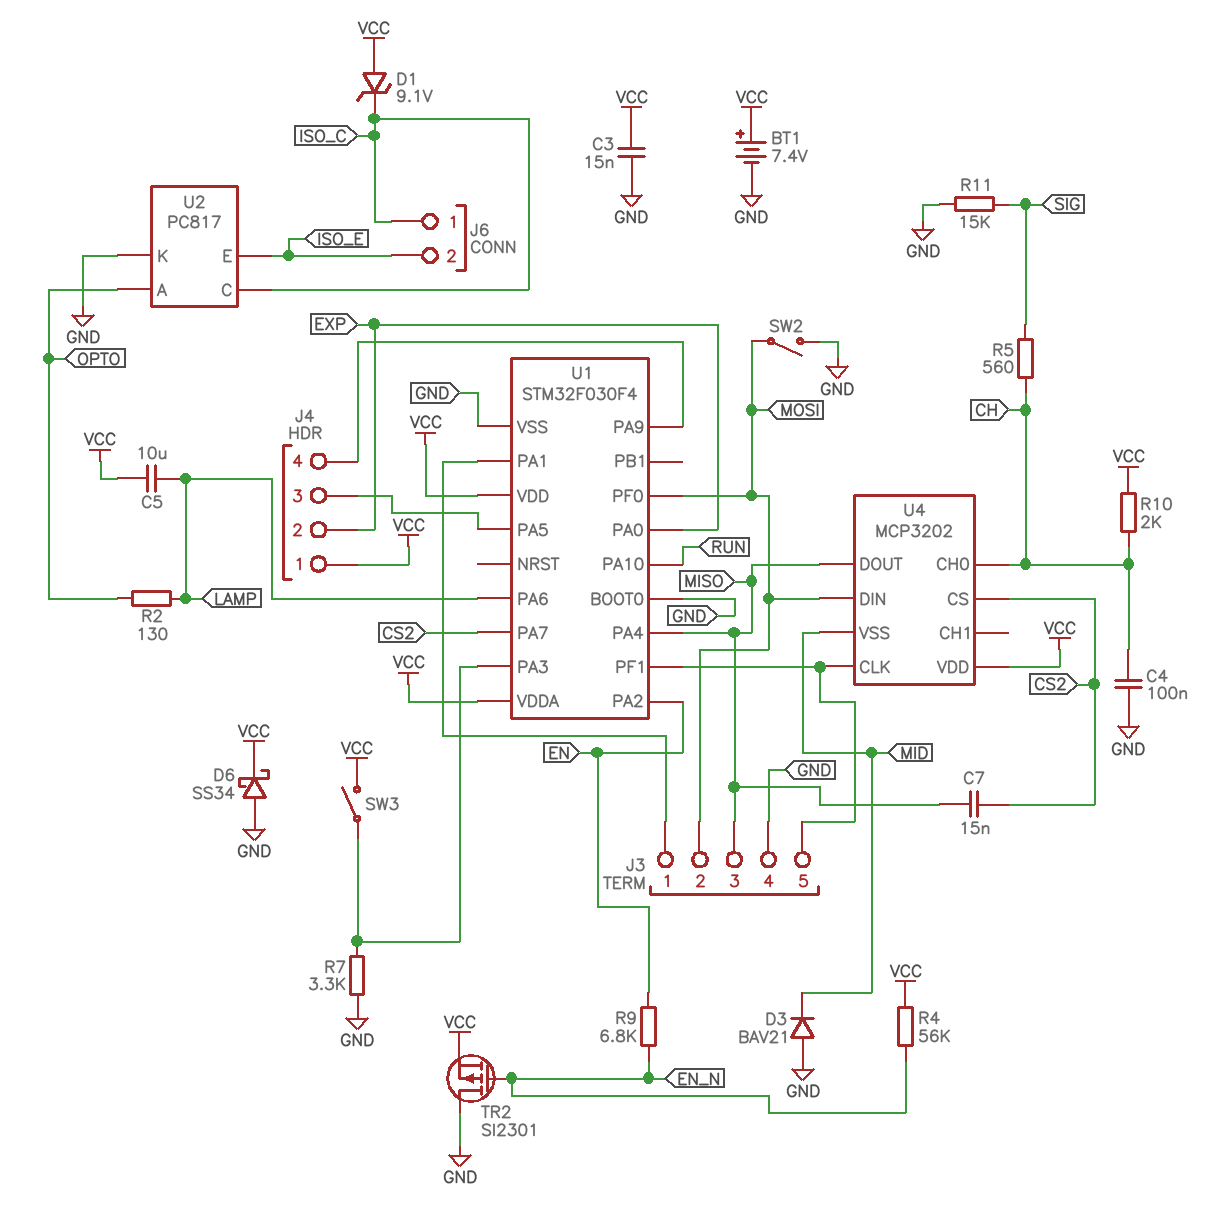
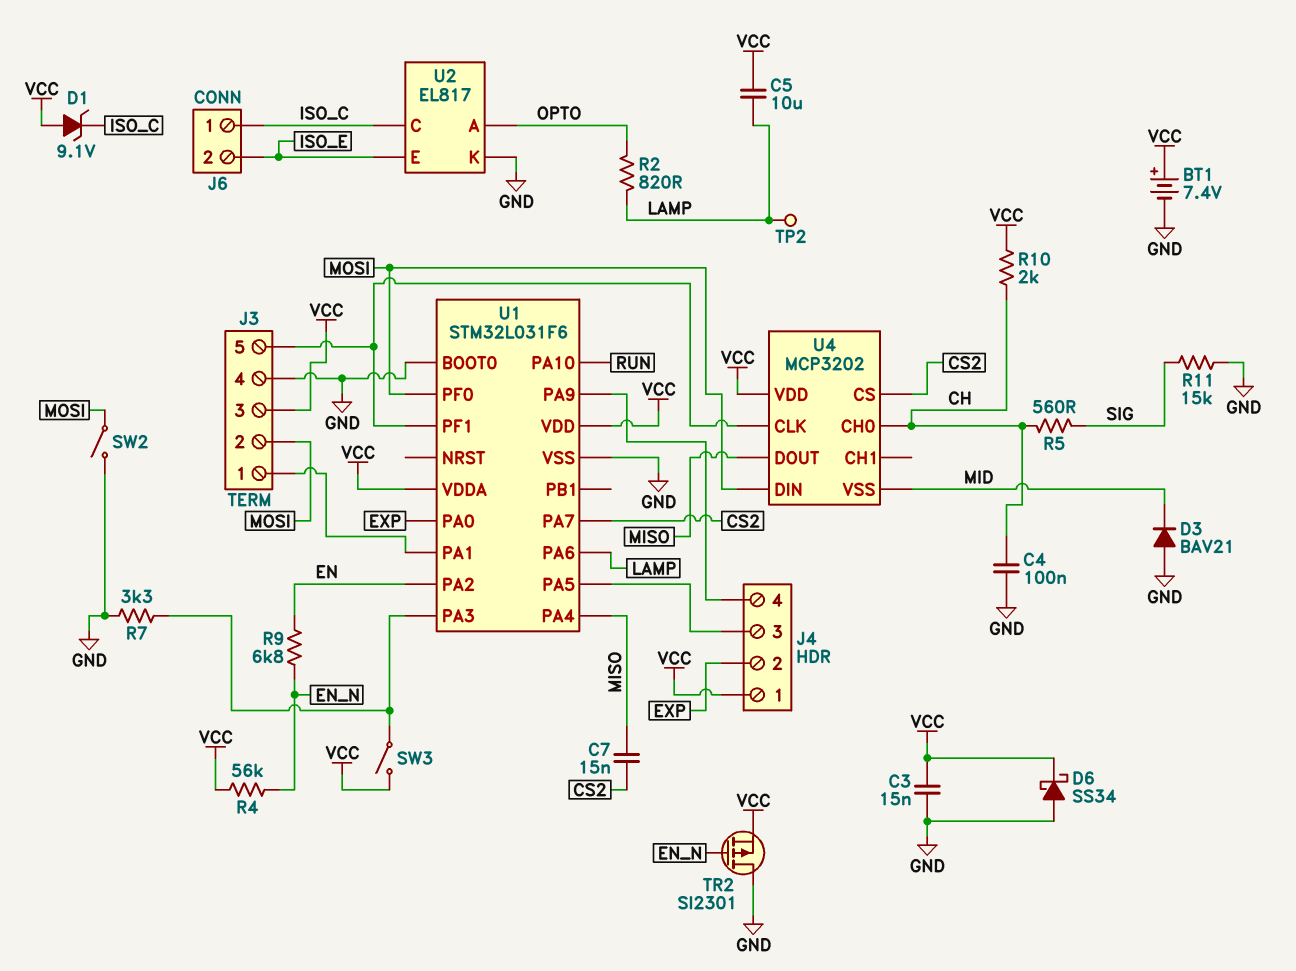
J3 pin 3: MISO -> VCC
R2: 130 (LAMP, OPTO) -> 820 (LAMP, OPTO)
TP2: none -> test point (LAMP)
U1: STM32F030F4 -> STM32L031F6
U2: PC817 -> EL817

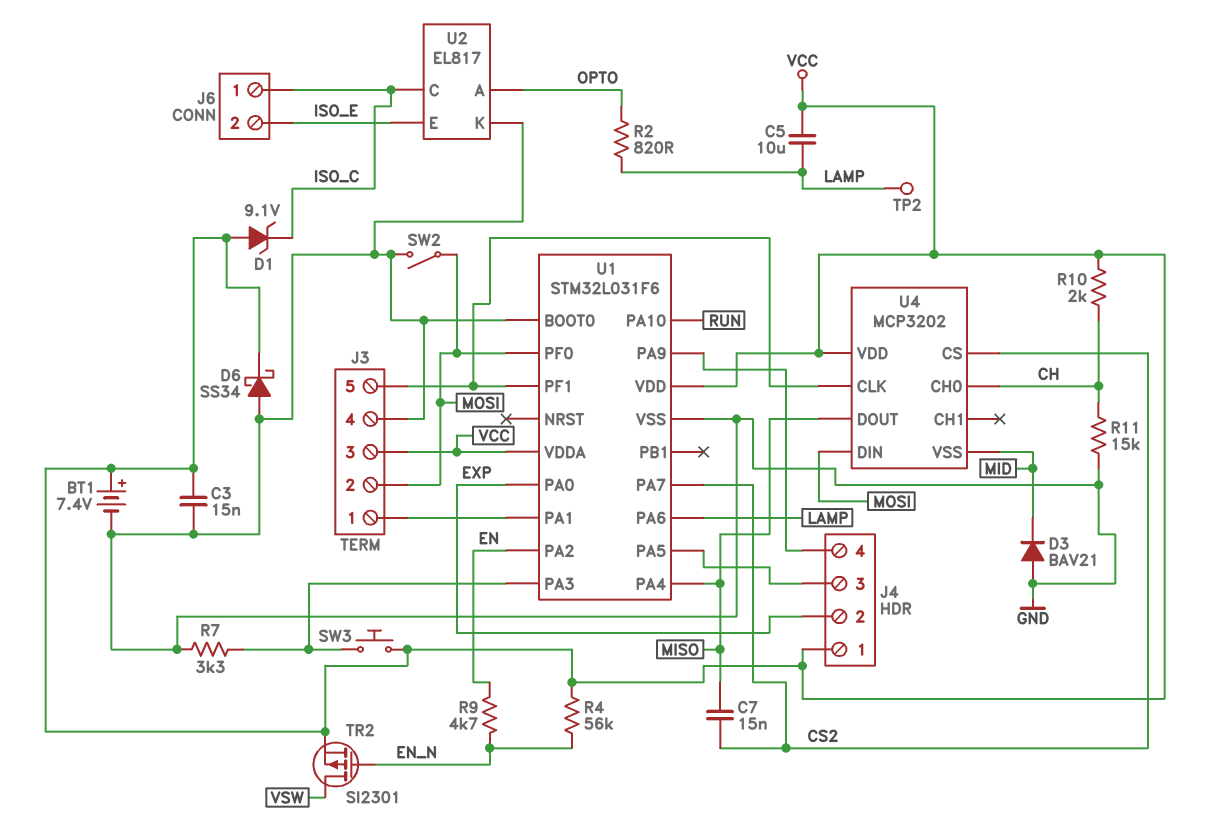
C4: 100nF (CH, GND) -> none
R5: 560 (CH, SIG) -> none
R9: 6.8k (EN, EN_N) -> 4.7k (EN, EN_N)
R11: 15k (GND, SIG) -> 15k (CH, GND)
SW3: switch (U1/PA3, VCC) -> button (U1/PA3, VCC)
TR2: PMOS SI2301 (G EN_N, D GND, S VCC) -> PMOS SI2301 (G EN_N, D VSW, S VCC)

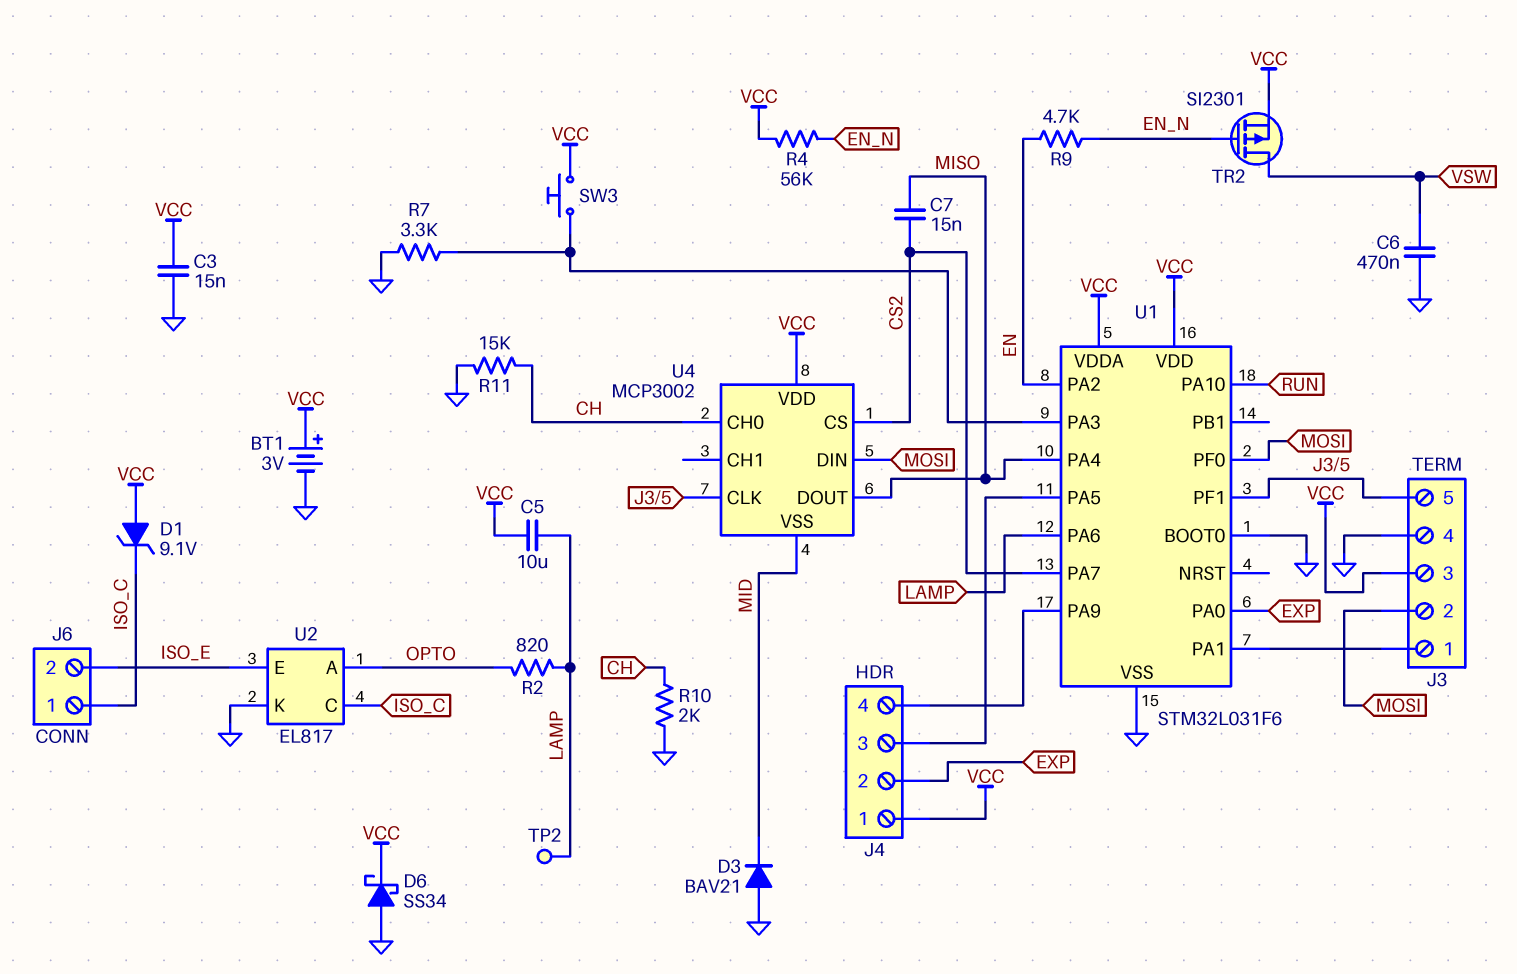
BT1: 7.4V (plus VCC, minus GND) -> 3V (plus VCC, minus GND)
C6: none -> 470nF (GND, VSW)
R10: 2k (CH, VCC) -> 2k (CH, GND)
SW2: switch (GND, MOSI) -> none
U4: MCP3202 -> MCP3002

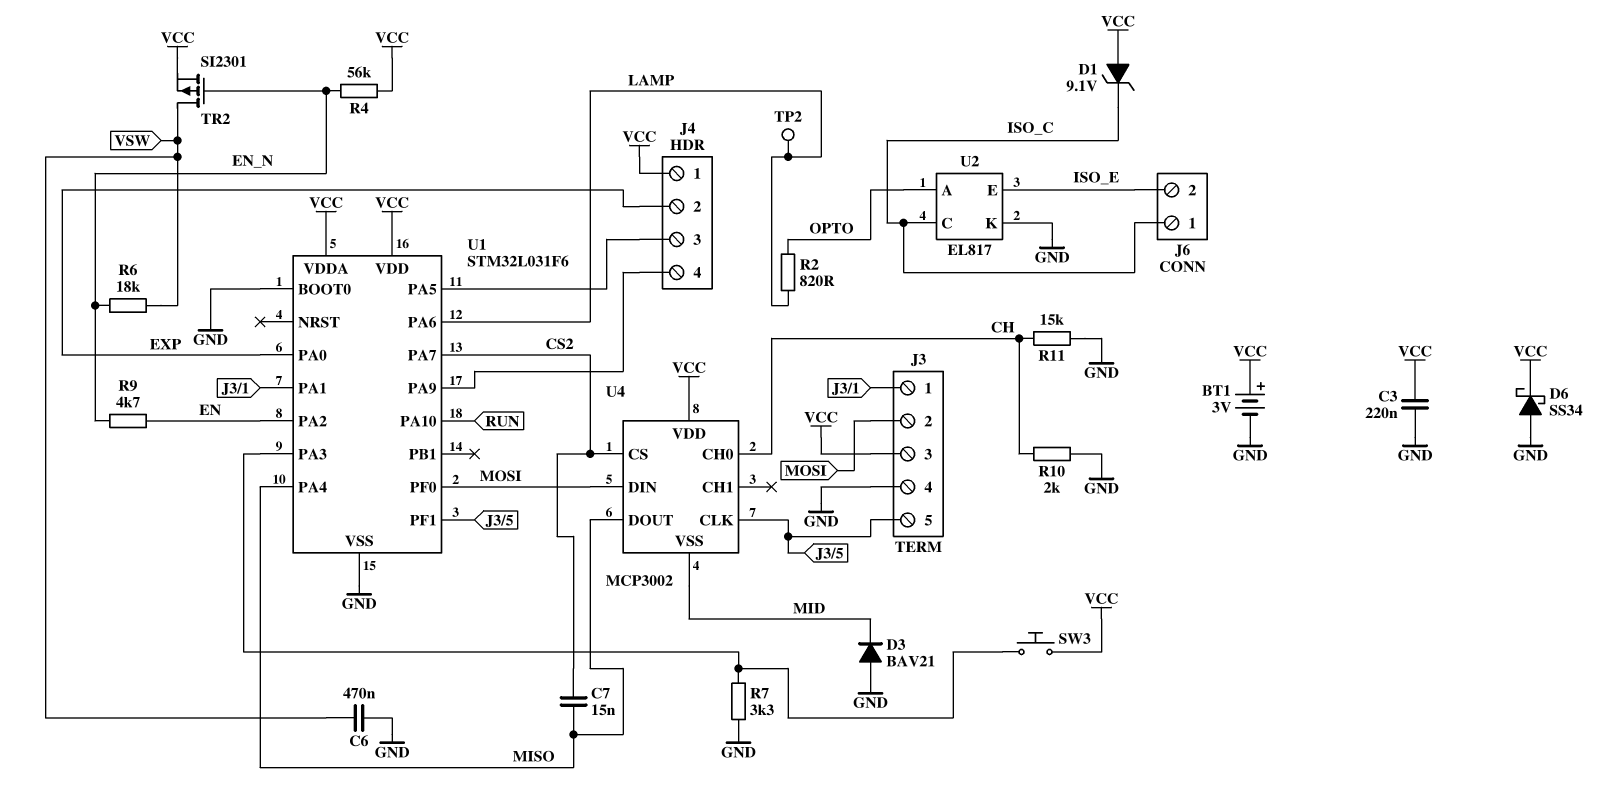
C3: 15nF (GND, VCC) -> 220nF (GND, VCC)
C5: 10uF (LAMP, VCC) -> none
R6: none -> 18k (EN_N, VSW)

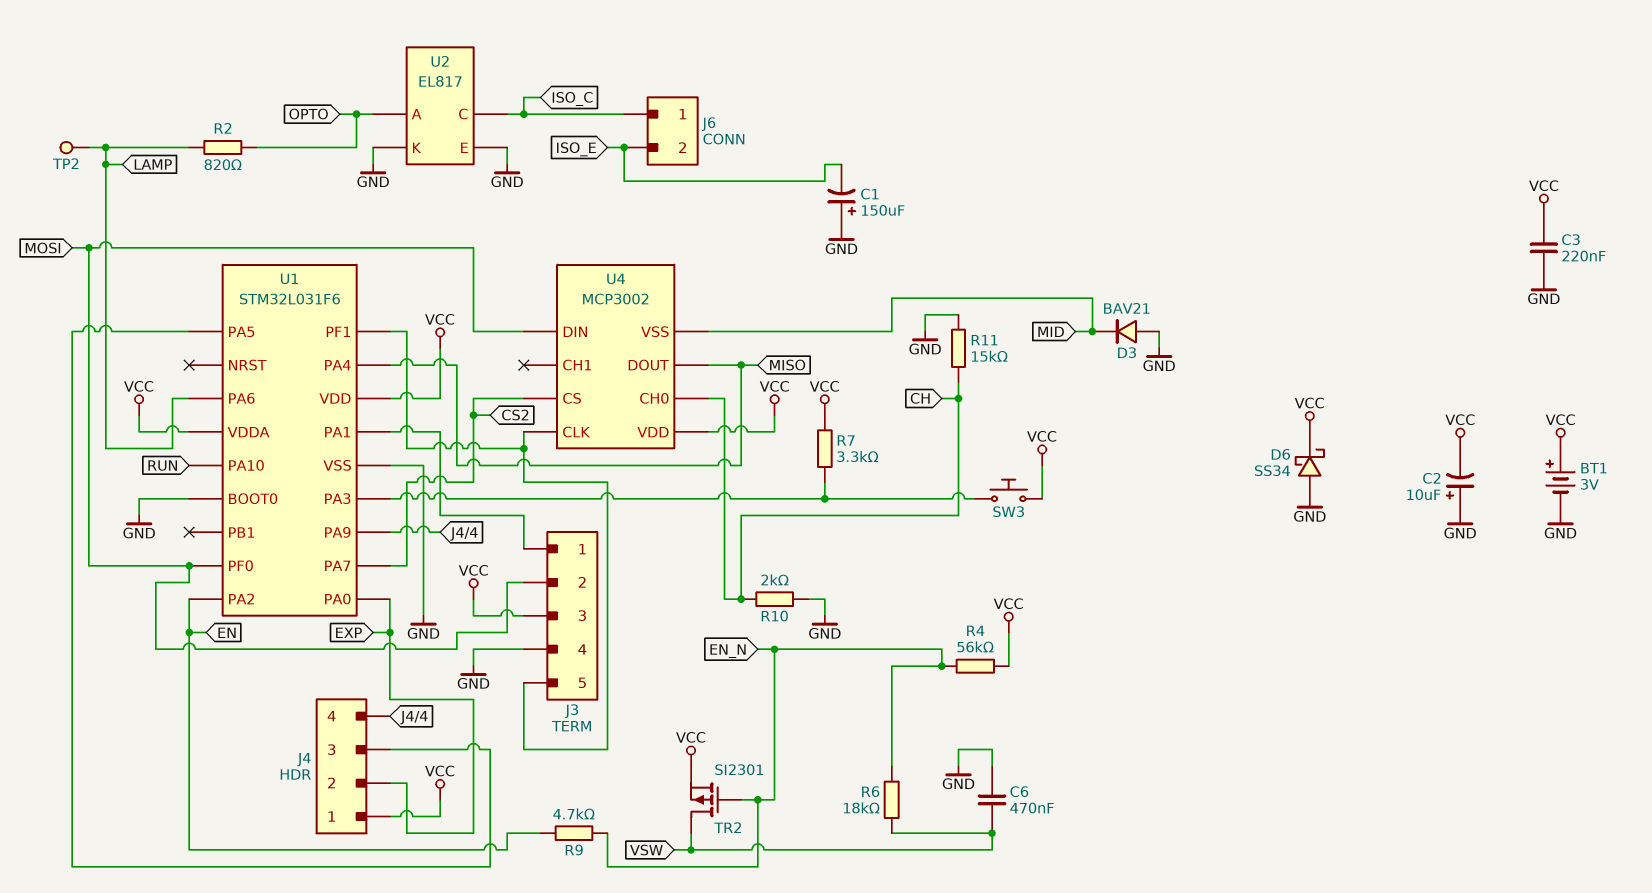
C1: none -> 150uF (plus GND, minus ISO_E)
C2: none -> 10uF (plus GND, minus VCC)
C7: 15nF (CS2, MISO) -> none
D1: zener 9.1V (A VCC, K ISO_C) -> none
R7: 3.3k (GND, U1/PA3) -> 3.3k (U1/PA3, VCC)
U2 pin E: ISO_E -> GND

